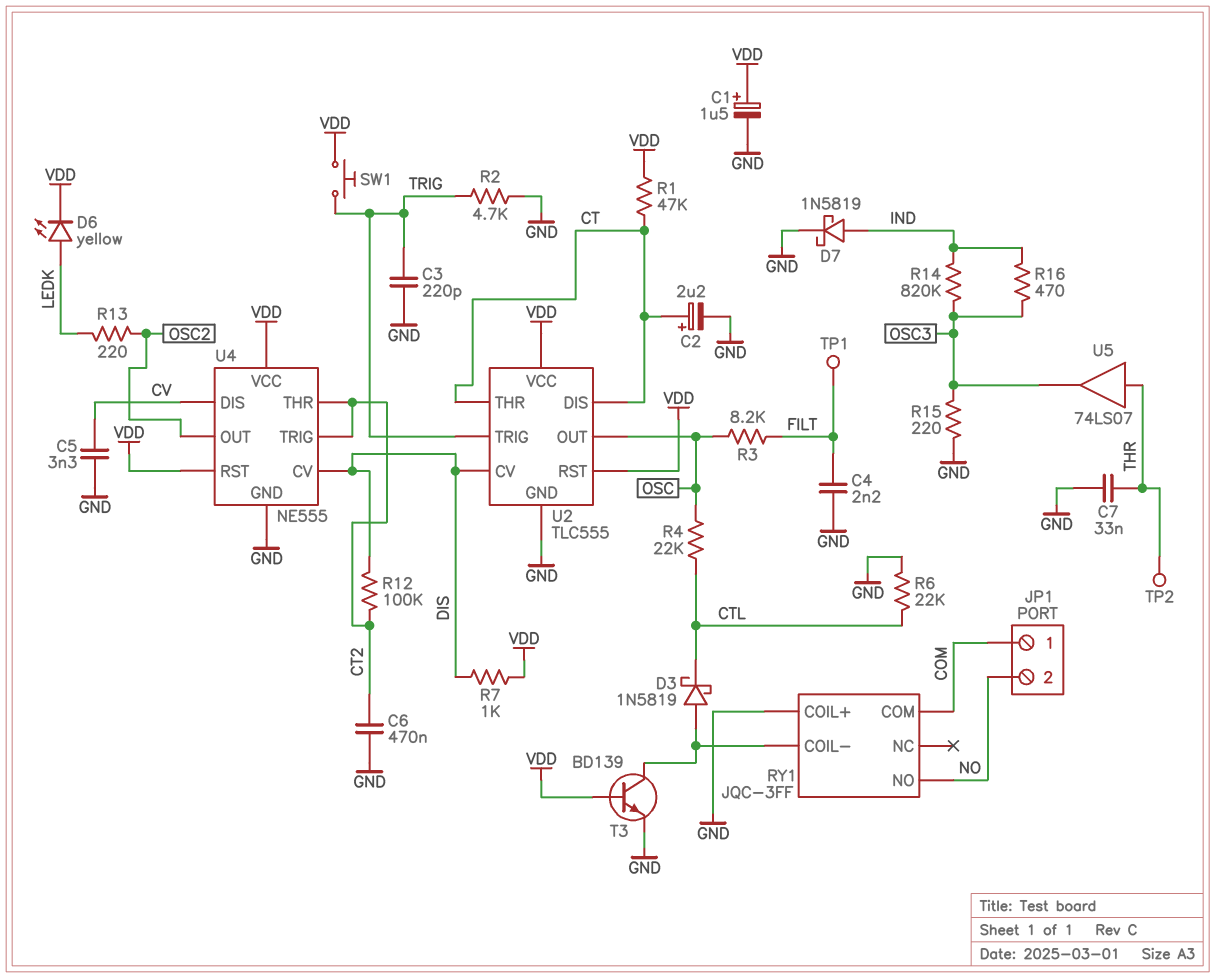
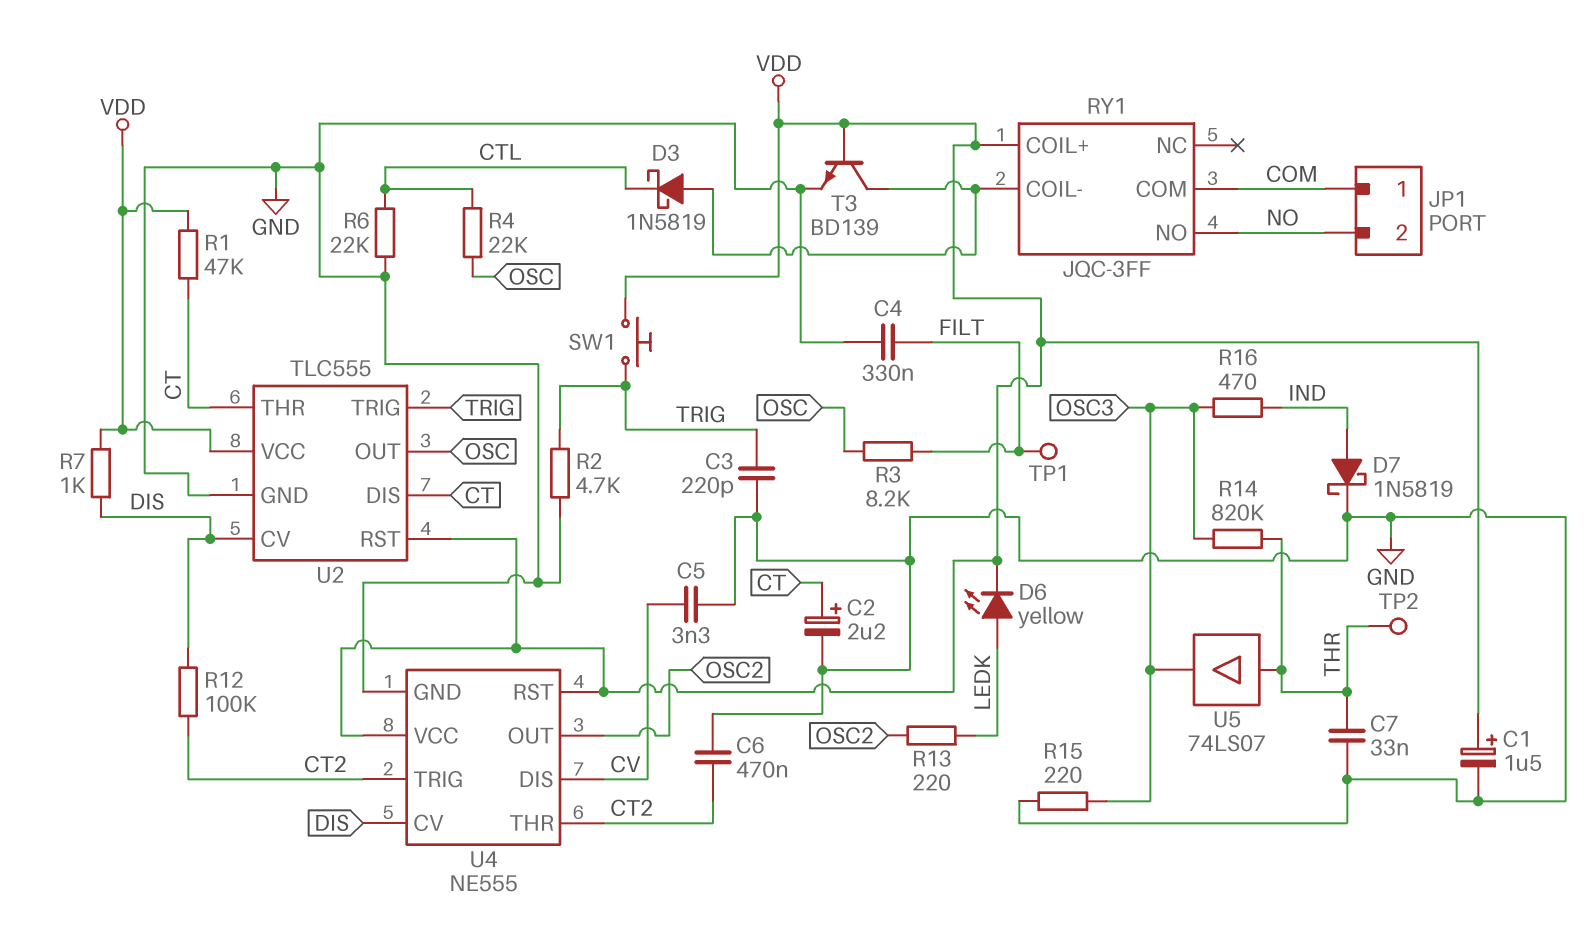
C4: 2.2nF (FILT, GND) -> 330nF (FILT, GND)
R14: 820k (IND, OSC3) -> 820k (OSC3, THR)
RY1 pin COIL+: GND -> VDD

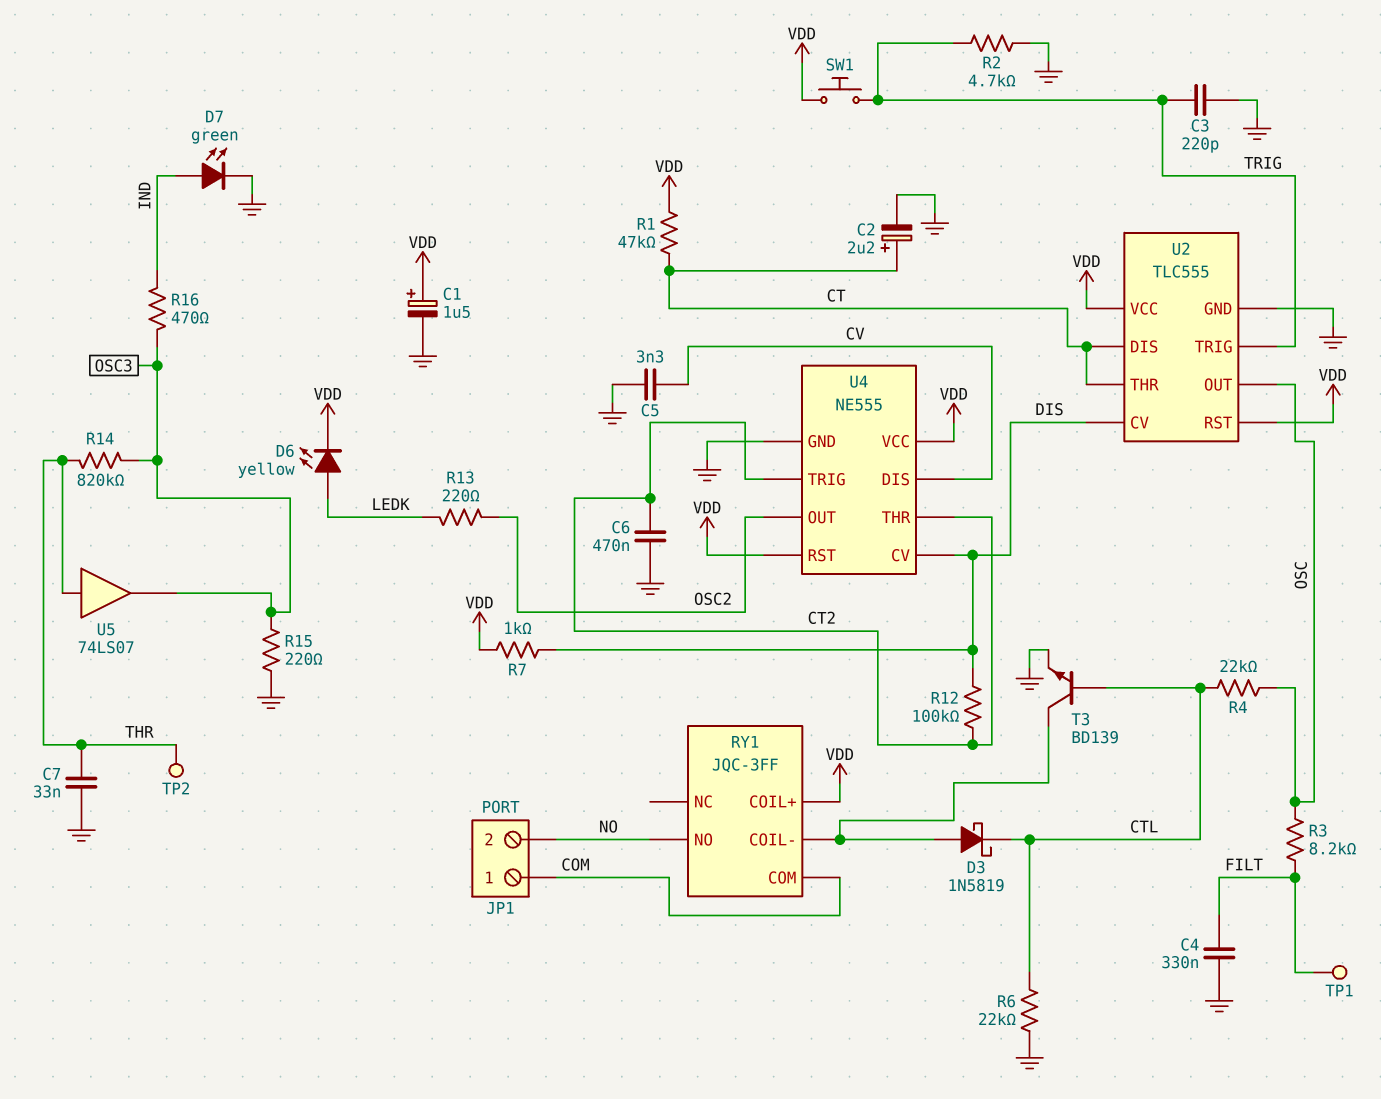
D7: schottky 1N5819 (A IND, K GND) -> LED green (A IND, K GND)
T3: NPN BD139 (B VDD, C RY1/COIL-, E GND) -> NPN BD139 (B CTL, C RY1/COIL-, E GND)

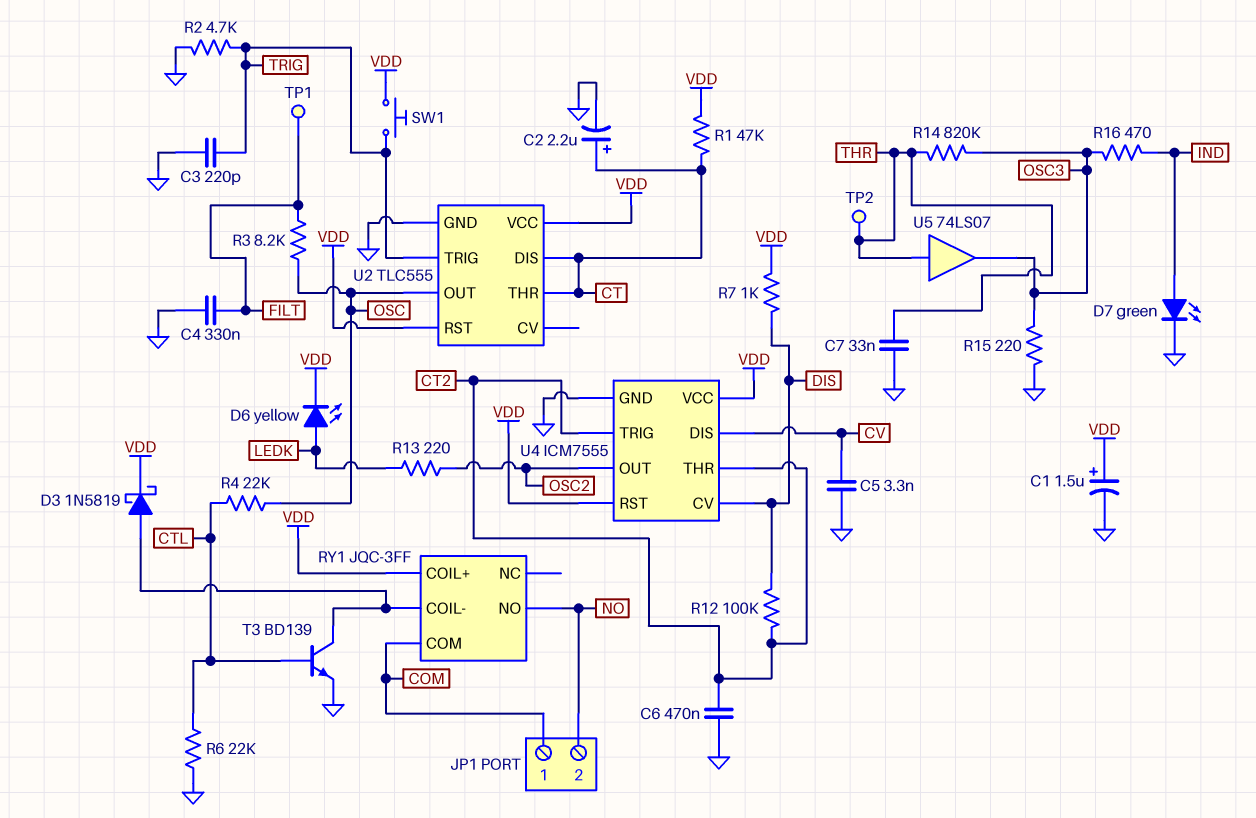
D3: schottky 1N5819 (A RY1/COIL-, K CTL) -> schottky 1N5819 (A RY1/COIL-, K VDD)
U2 pin CV: DIS -> none
U4: NE555 -> ICM7555

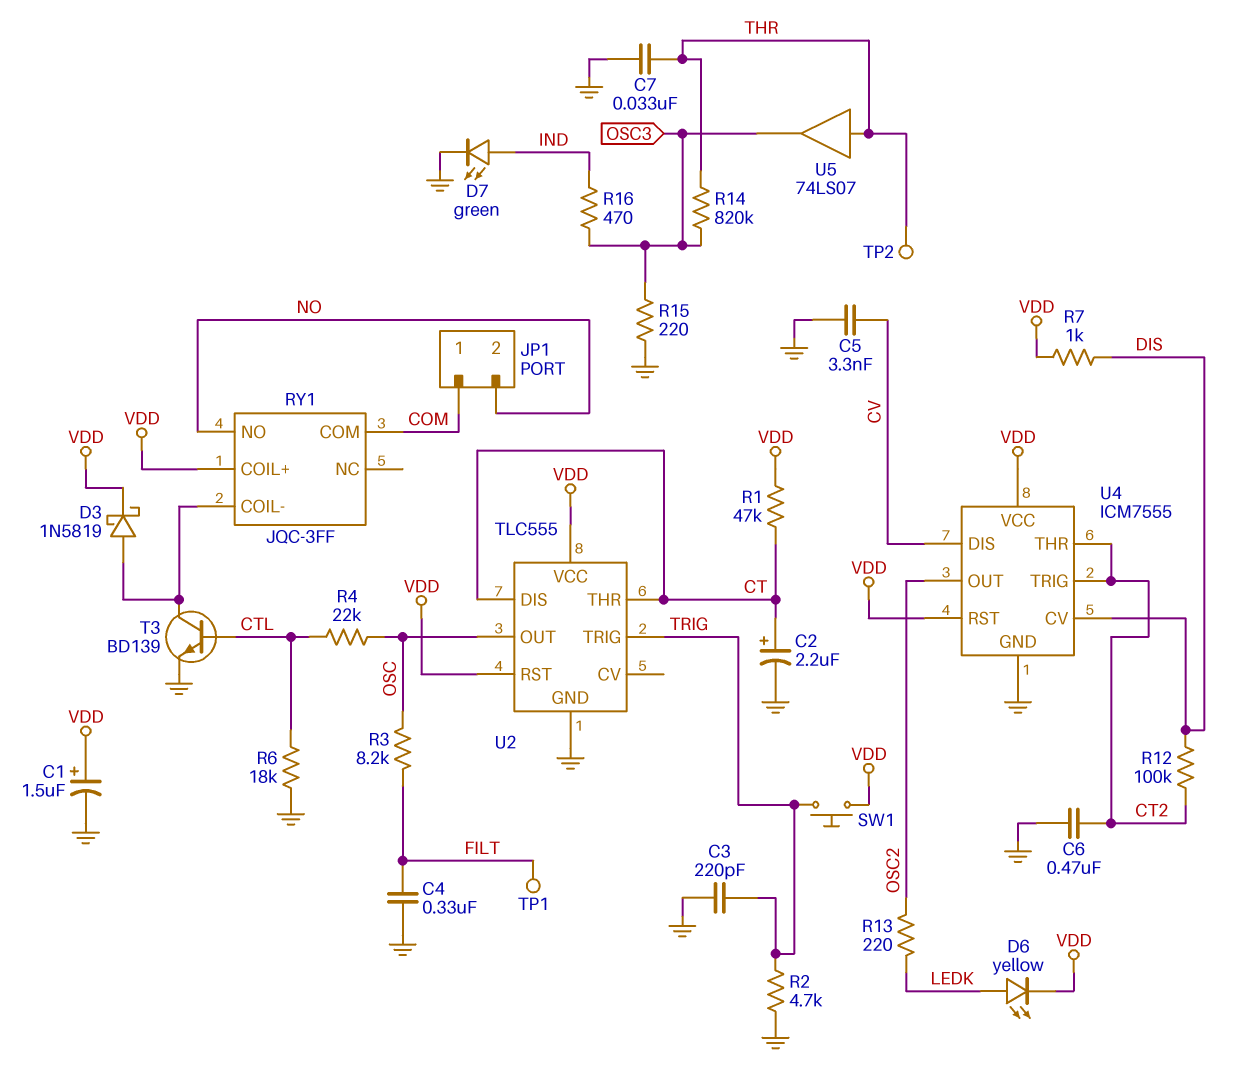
R6: 22k (CTL, GND) -> 18k (CTL, GND)

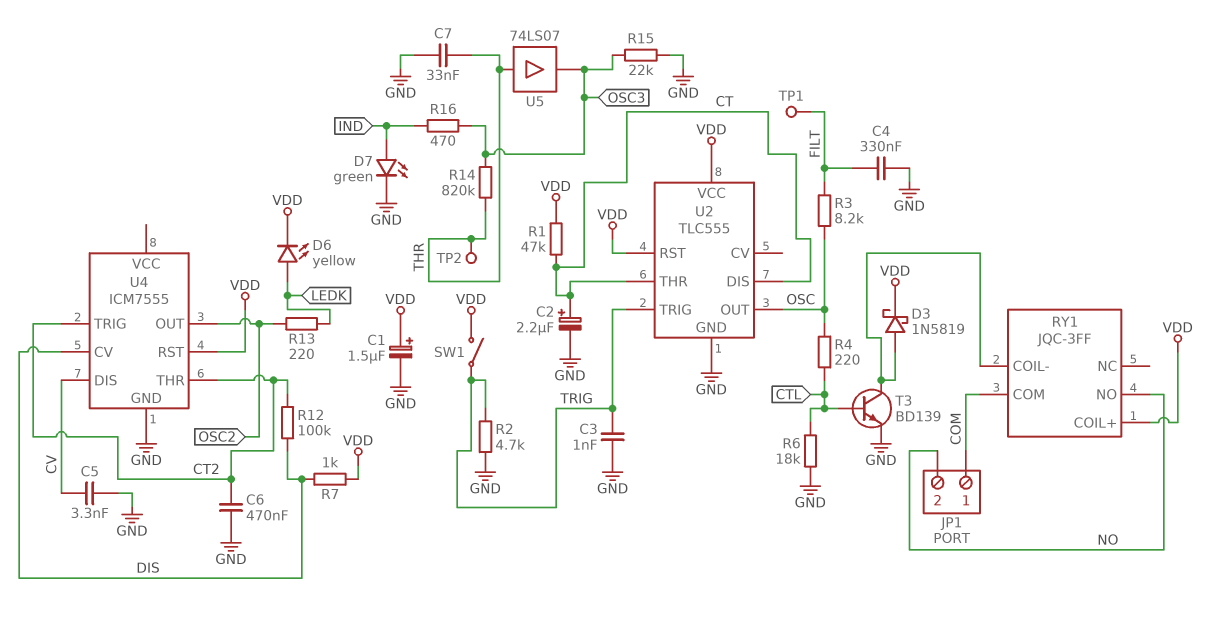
C3: 220pF (GND, TRIG) -> 1nF (GND, TRIG)
R4: 22k (CTL, OSC) -> 220 (CTL, OSC)
R15: 220 (GND, OSC3) -> 22k (GND, OSC3)
SW1: button (TRIG, VDD) -> switch (TRIG, VDD)
U4 pin VCC: VDD -> none

